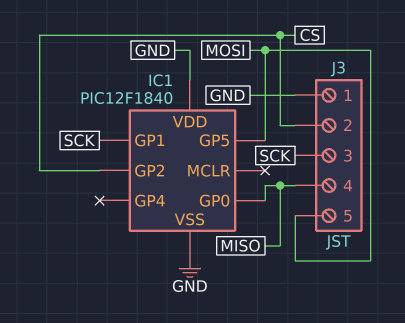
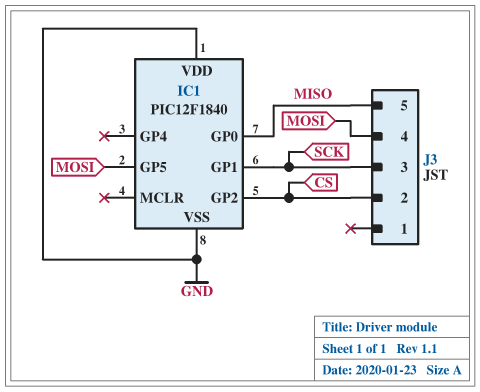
J3 pin 1: GND -> none
J3 pin 4: MISO -> MOSI
J3 pin 5: MOSI -> MISO

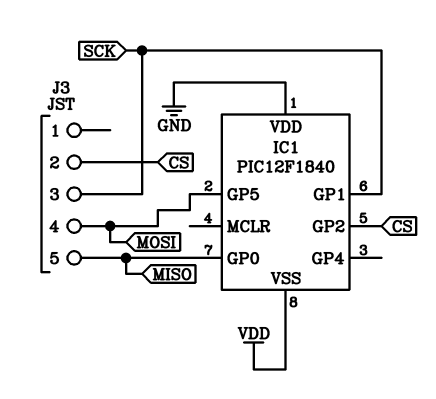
IC1 pin VSS: GND -> VDD

